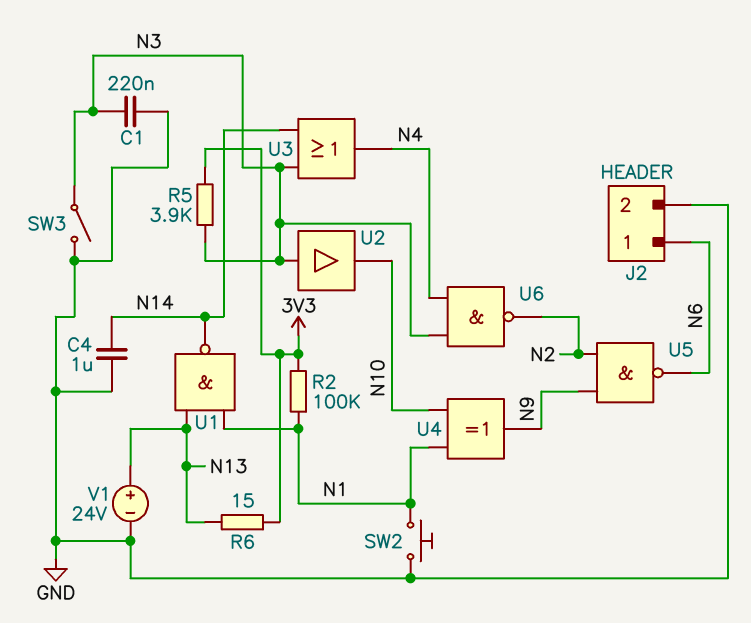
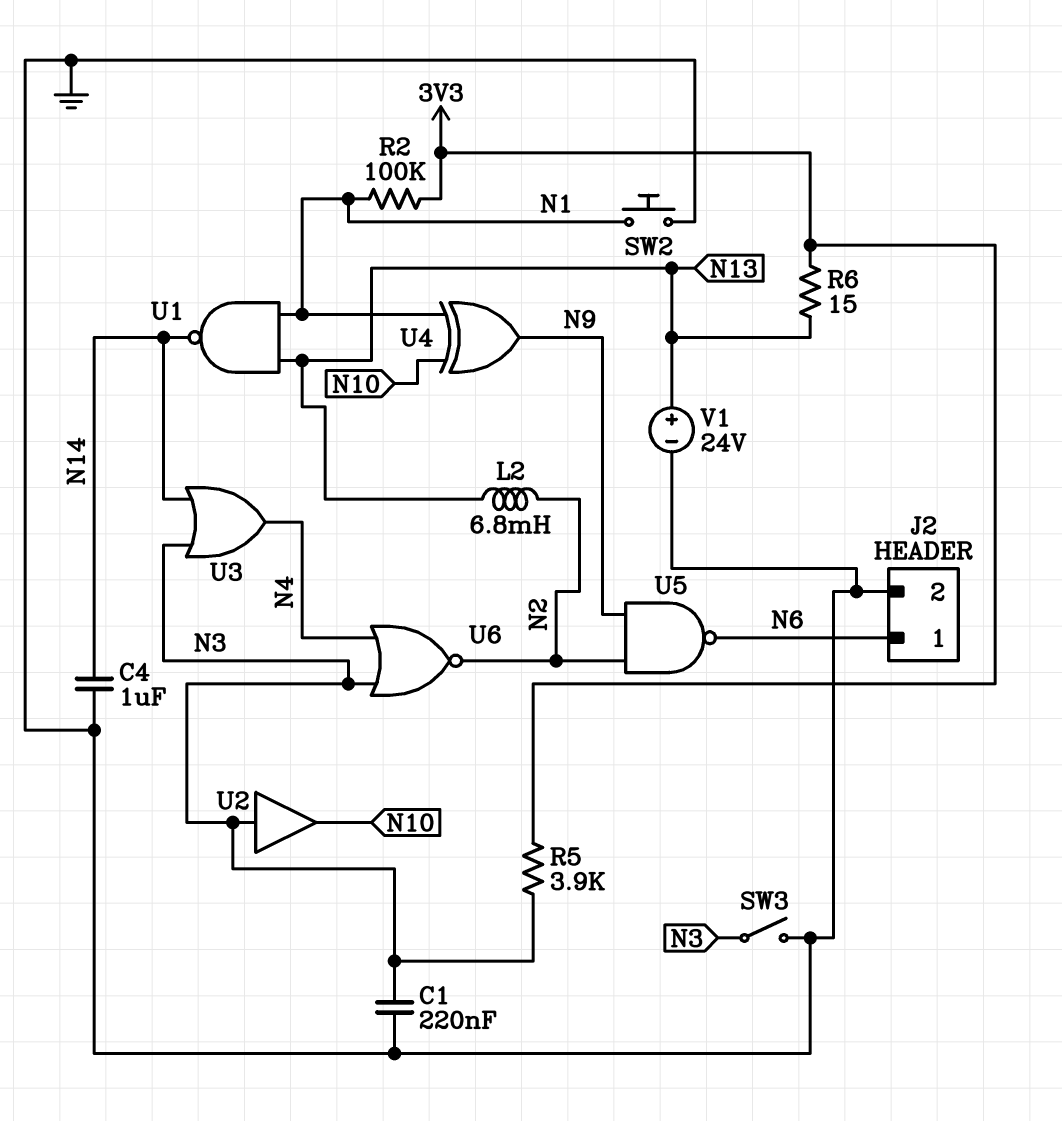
L2: none -> 6.8mH (N2, N13)
U6: NAND (in N3, in N4, out N2) -> NOR (in N3, in N4, out N2)

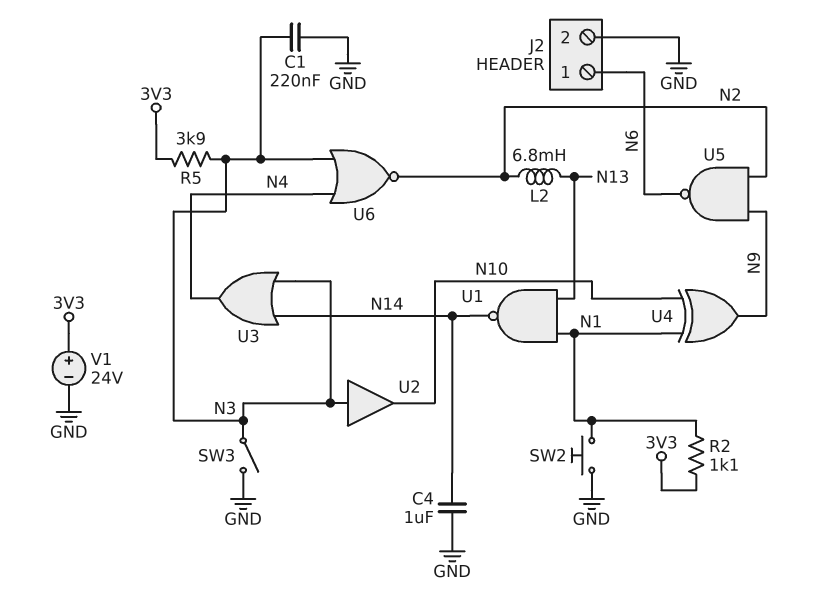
R2: 100k (3V3, N1) -> 1.1k (3V3, N1)
R6: 15 (3V3, N13) -> none
V1: 24V (plus N13, minus GND) -> 24V (plus 3V3, minus GND)

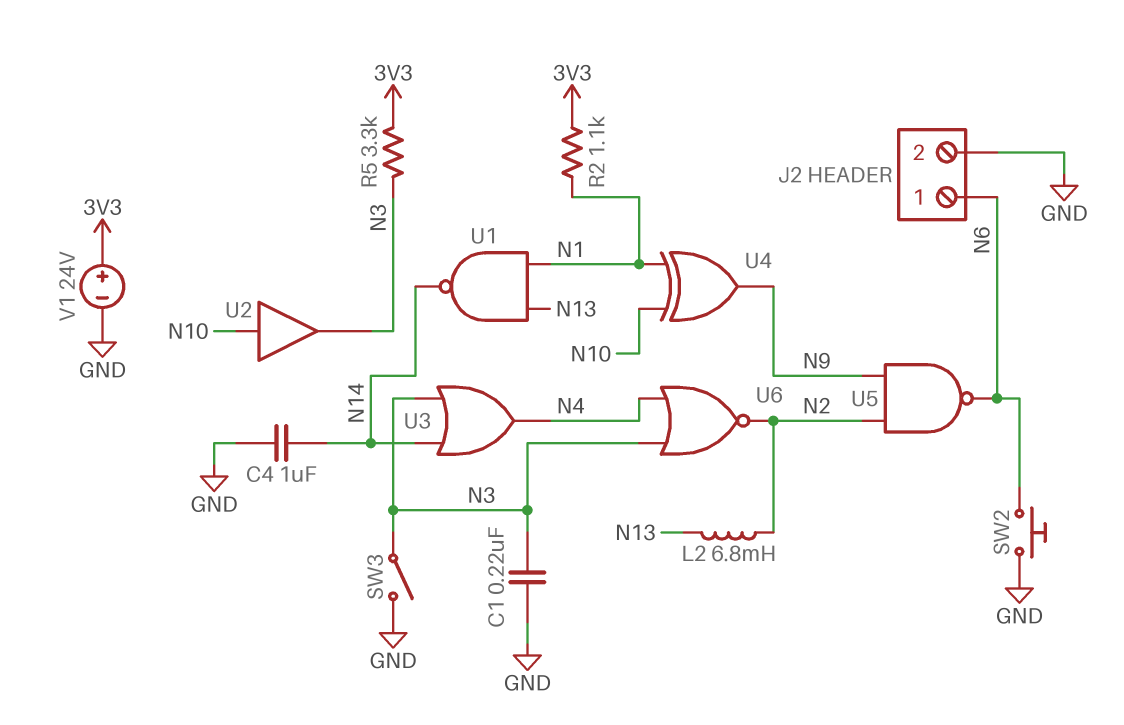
R5: 3.9k (3V3, N3) -> 3.3k (3V3, N3)
SW2: button (GND, N1) -> button (GND, N6)
U2: buffer (in N3, out N10) -> buffer (in N10, out N3)

